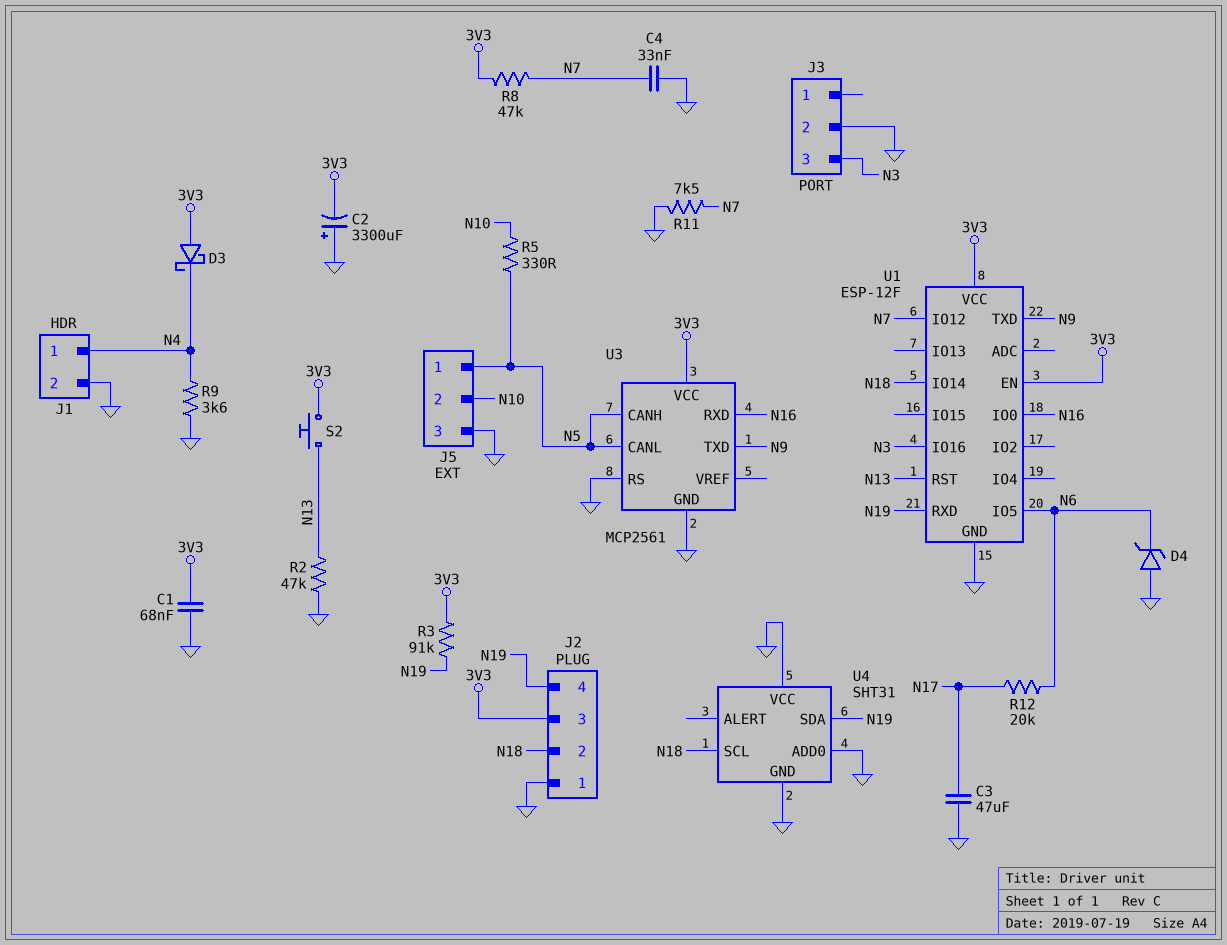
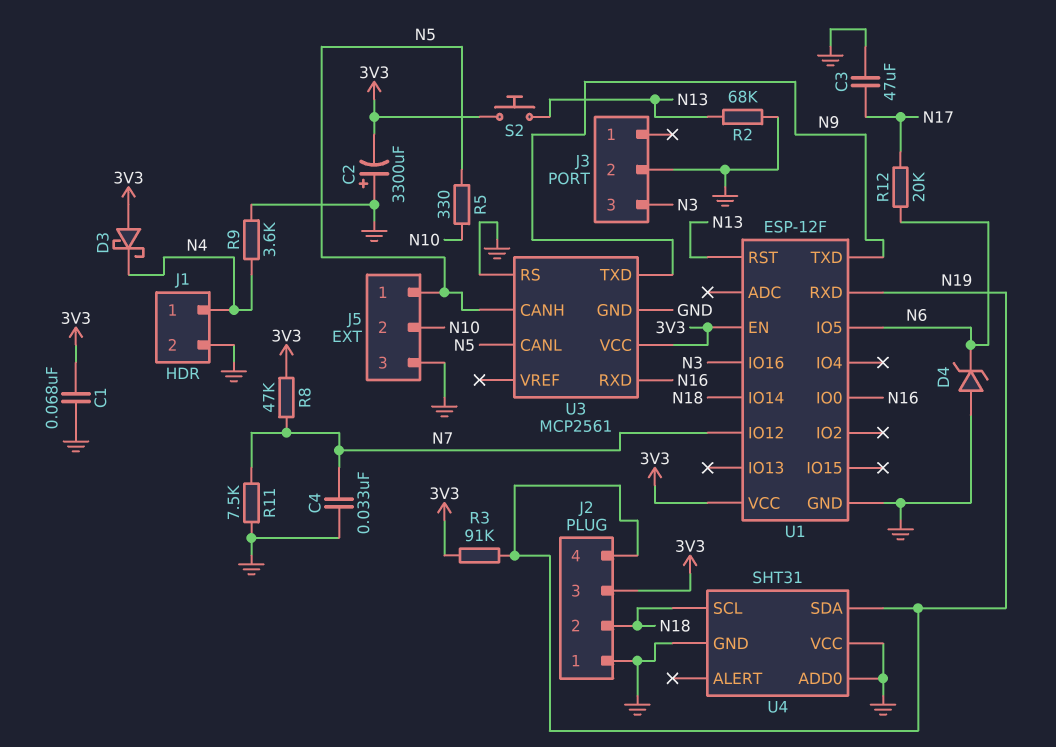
R2: 47k (GND, N13) -> 68k (GND, N13)

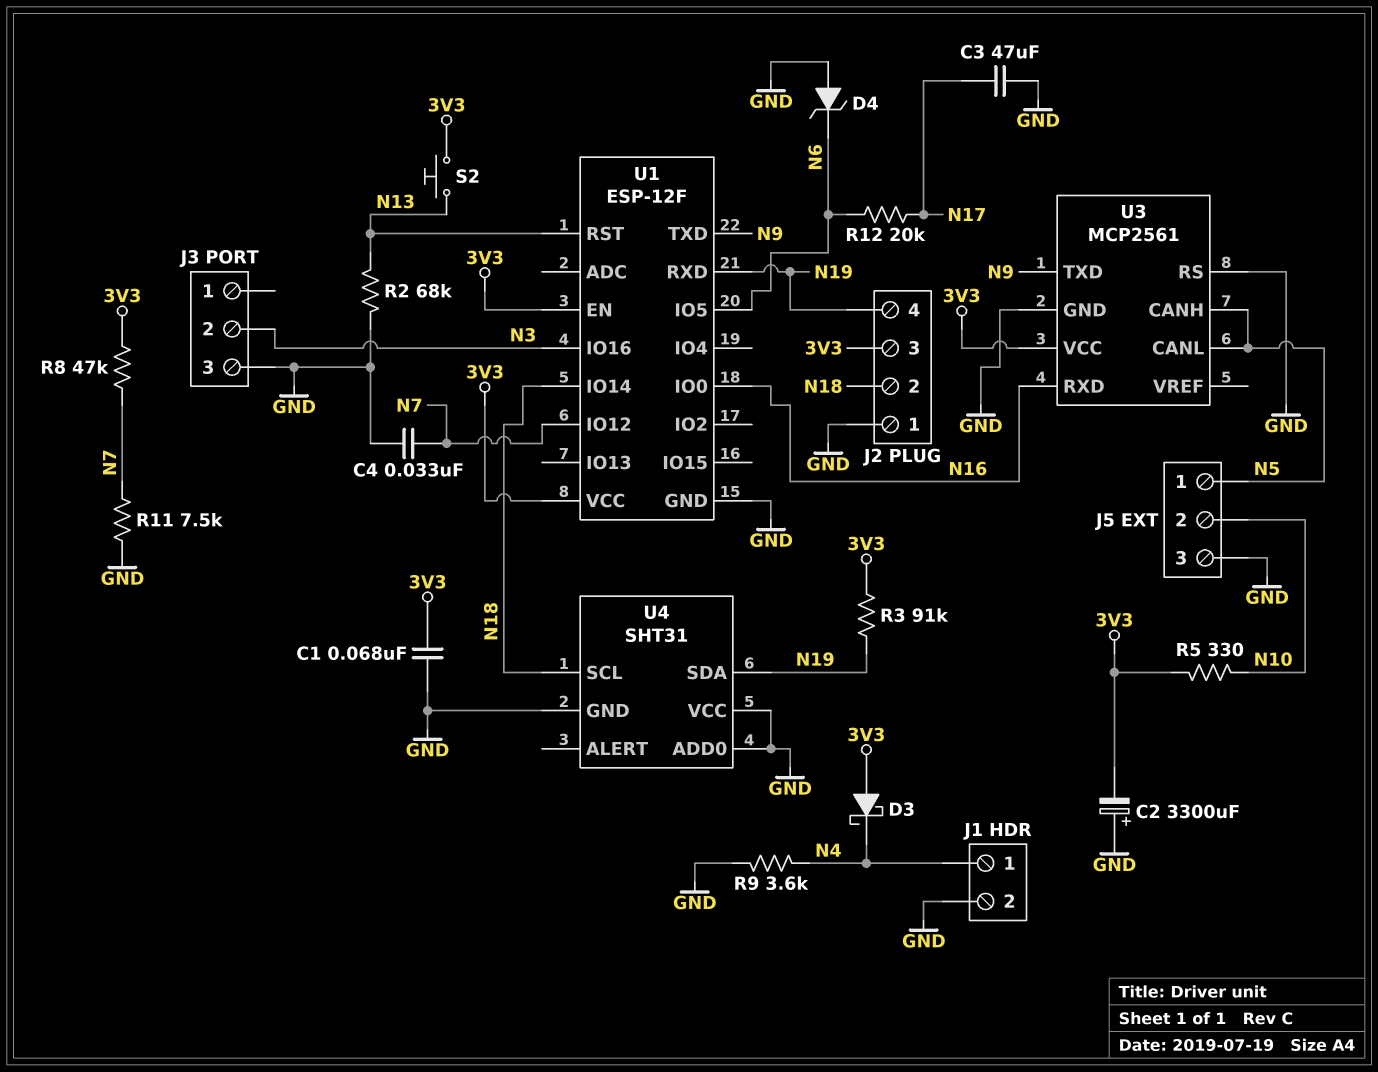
J3 pin 2: GND -> N3
J3 pin 3: N3 -> GND
R5: 330 (N5, N10) -> 330 (3V3, N10)

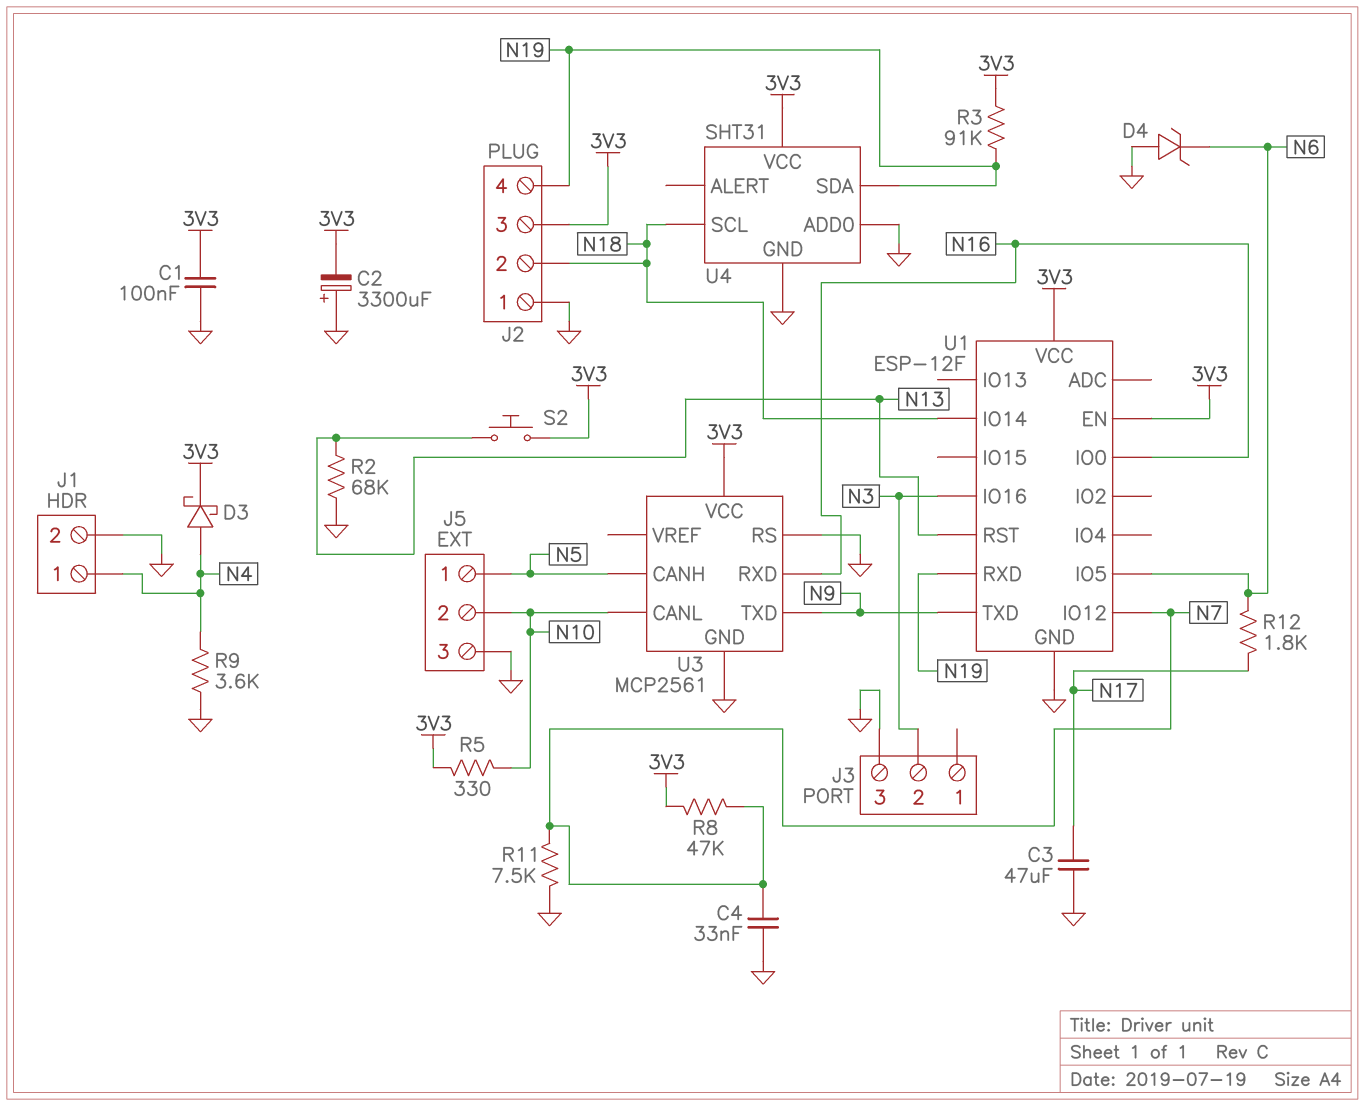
C1: 68nF (3V3, GND) -> 100nF (3V3, GND)
D3: schottky (A 3V3, K N4) -> schottky (A N4, K 3V3)
R12: 20k (N6, N17) -> 1.8k (N6, N17)
U3 pin CANL: N5 -> N10
U4 pin VCC: GND -> 3V3

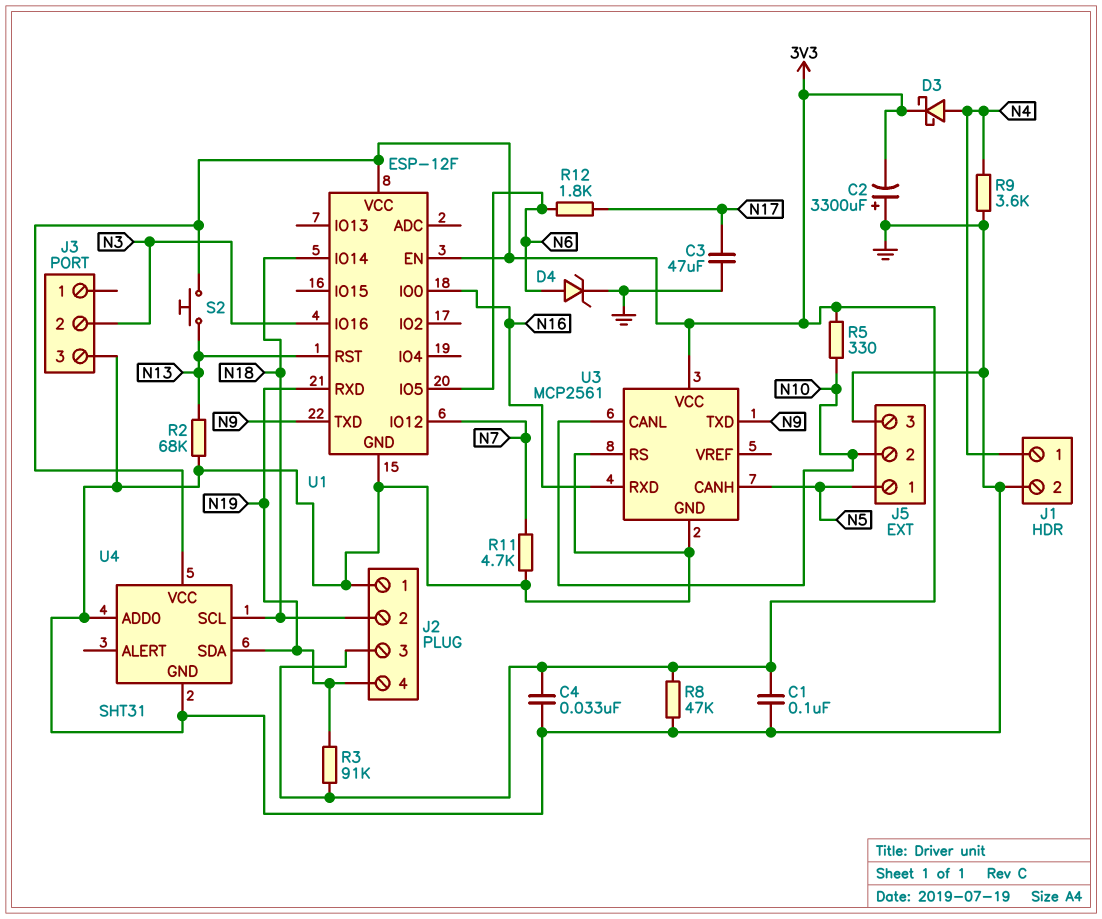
C4: 33nF (GND, N7) -> 33nF (3V3, GND)
D4: zener (A GND, K N6) -> zener (A N6, K GND)
R8: 47k (3V3, N7) -> 47k (3V3, GND)
R11: 7.5k (GND, N7) -> 4.7k (GND, N7)

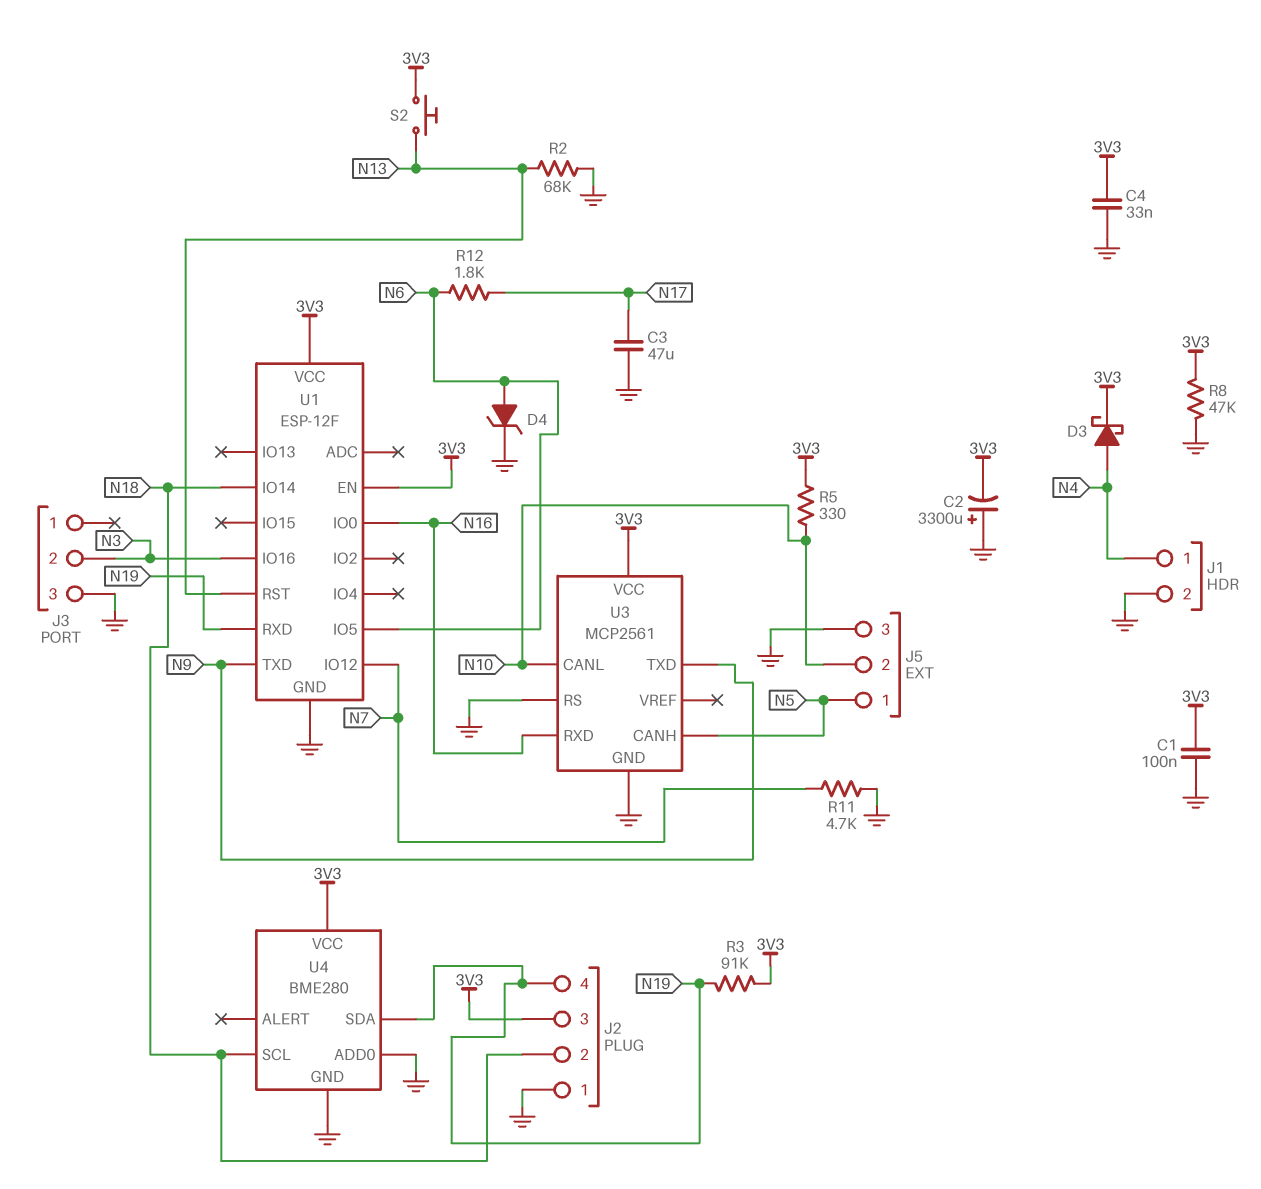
R9: 3.6k (GND, N4) -> none
U4: SHT31 -> BME280

